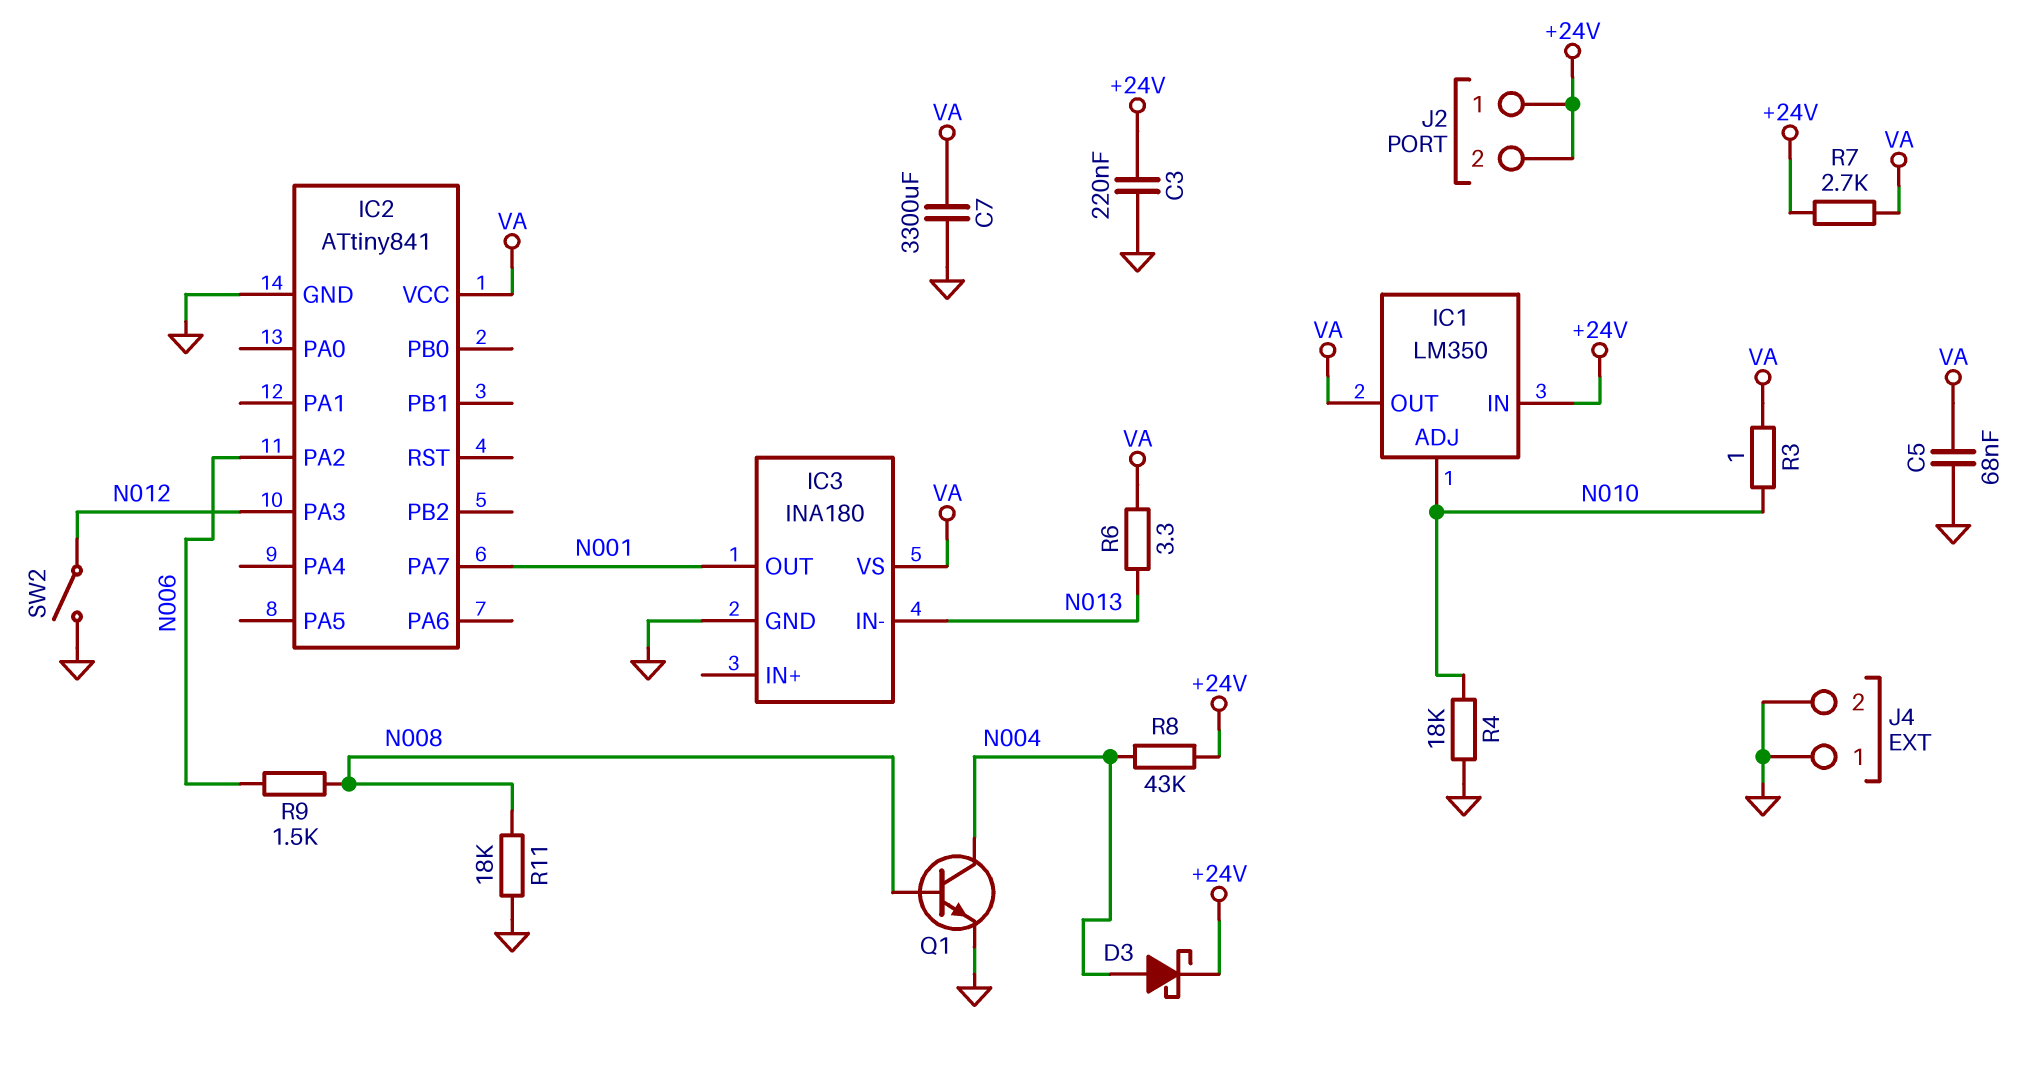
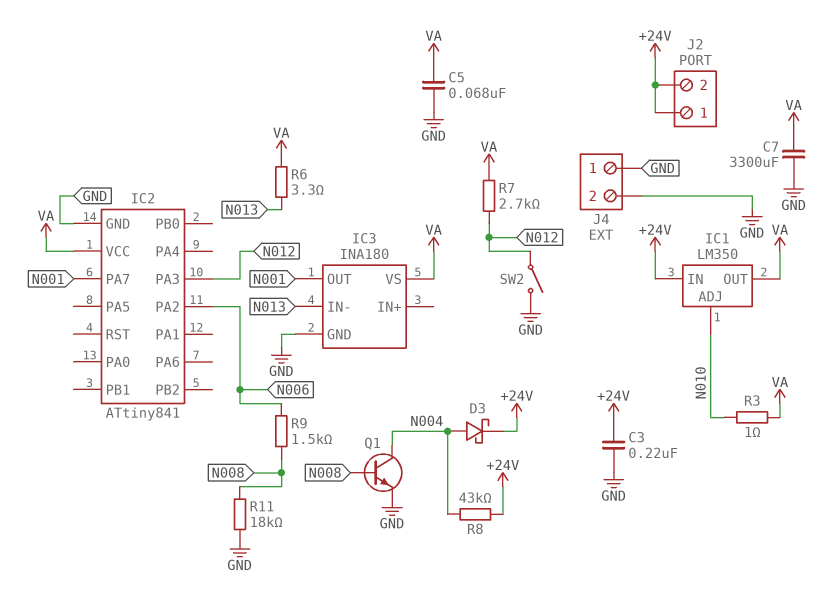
R4: 18k (GND, N010) -> none
R7: 2.7k (+24V, VA) -> 2.7k (N012, VA)

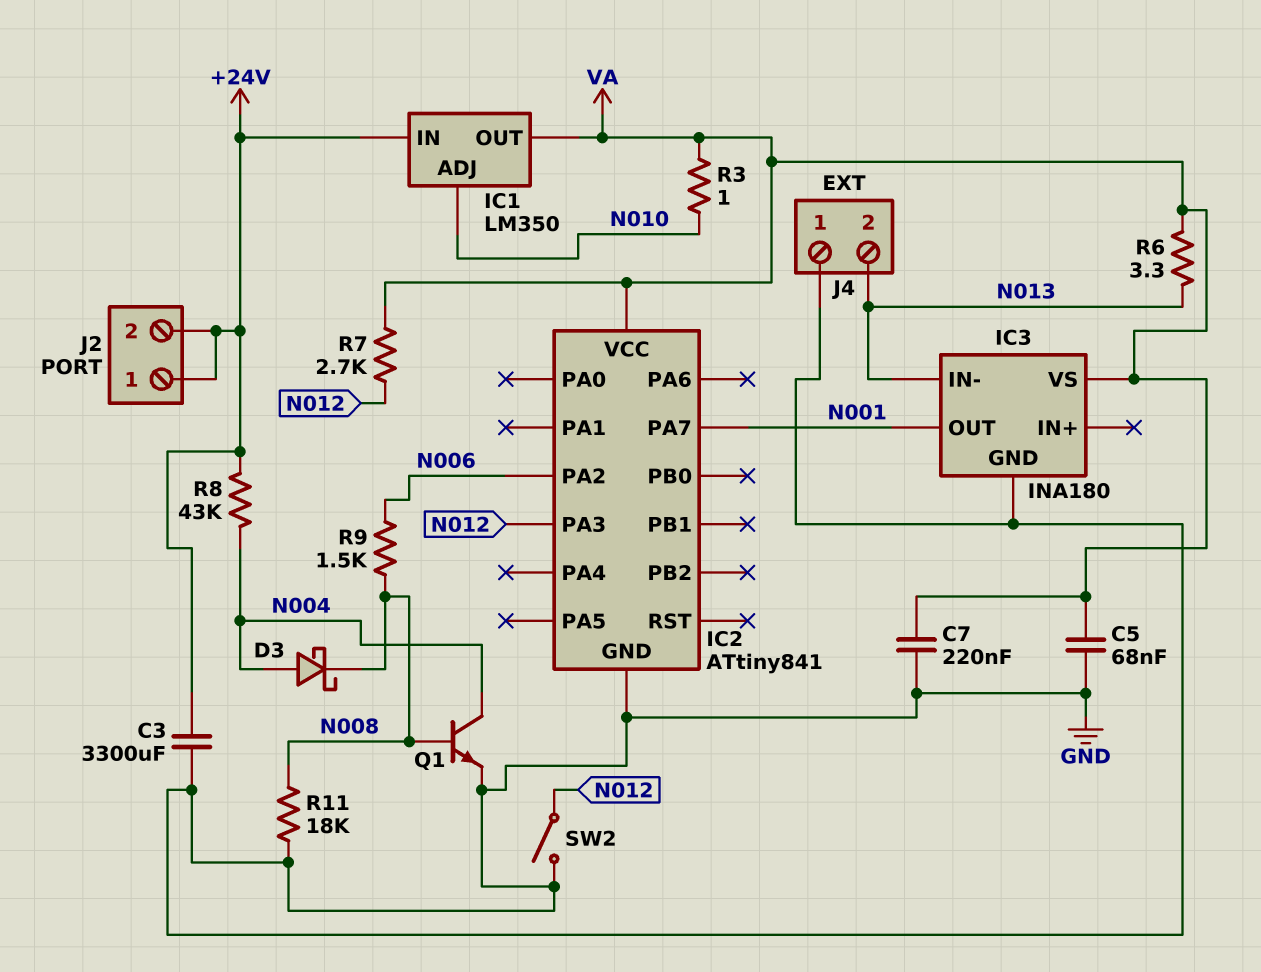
C3: 220nF (+24V, GND) -> 3300uF (+24V, GND)
C7: 3300uF (GND, VA) -> 220nF (GND, VA)
D3: schottky (A N004, K +24V) -> schottky (A N004, K N008)
J4 pin 2: GND -> N013

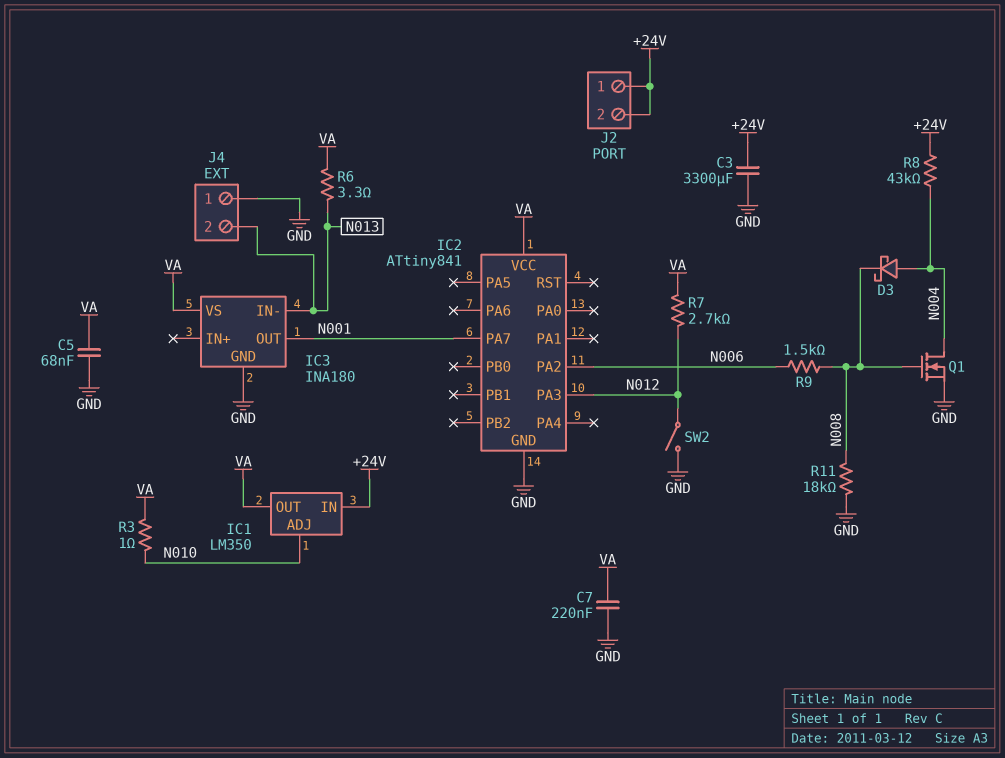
Q1: NPN (B N008, C N004, E GND) -> NMOS (G N008, D N004, S GND)

